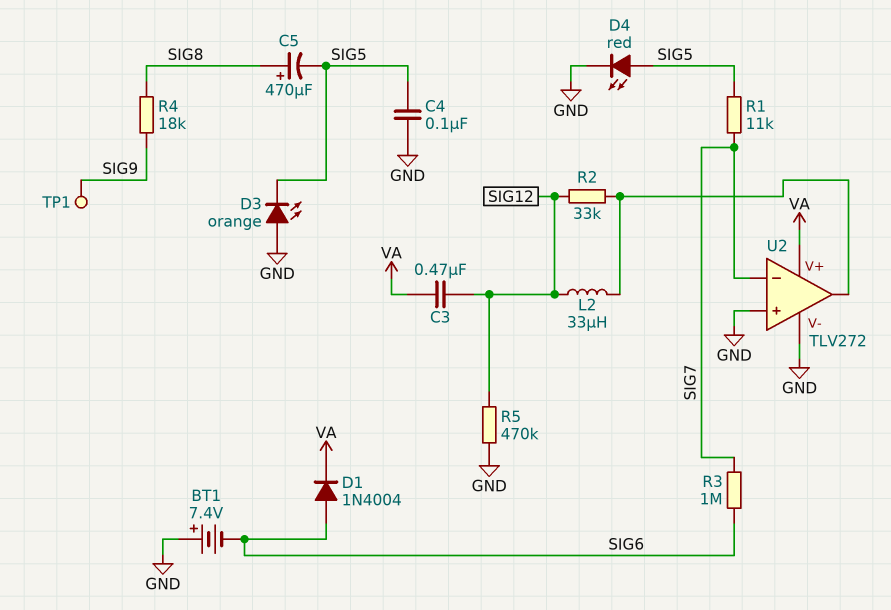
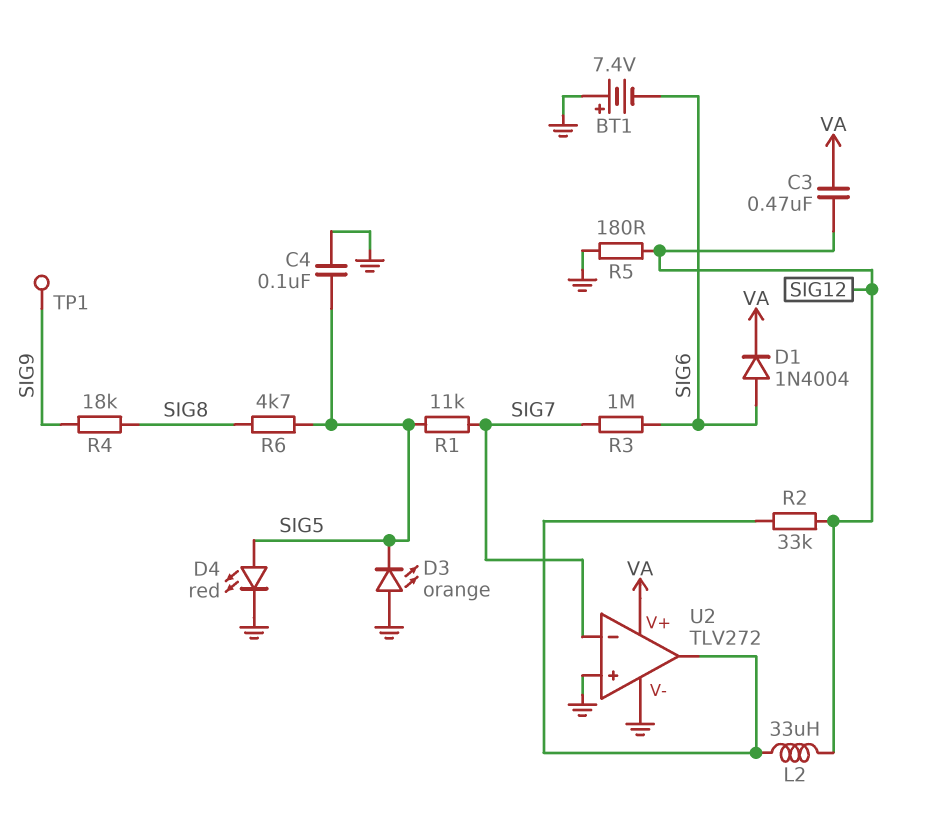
C5: 470uF (plus SIG8, minus SIG5) -> none
R5: 470k (GND, SIG12) -> 180 (GND, SIG12)
R6: none -> 4.7k (SIG5, SIG8)

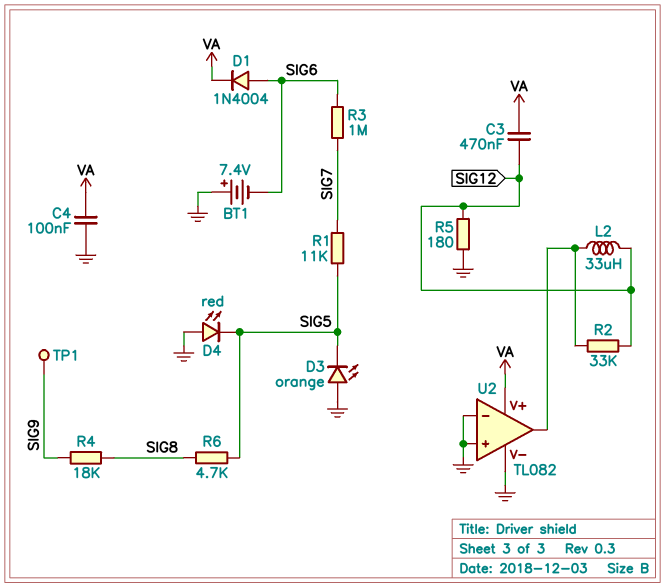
C4: 100nF (GND, SIG5) -> 100nF (GND, VA)
D4: LED red (A SIG5, K GND) -> LED red (A GND, K SIG5)
U2: TLV272 -> TL082
U2 pin in-: SIG7 -> GND

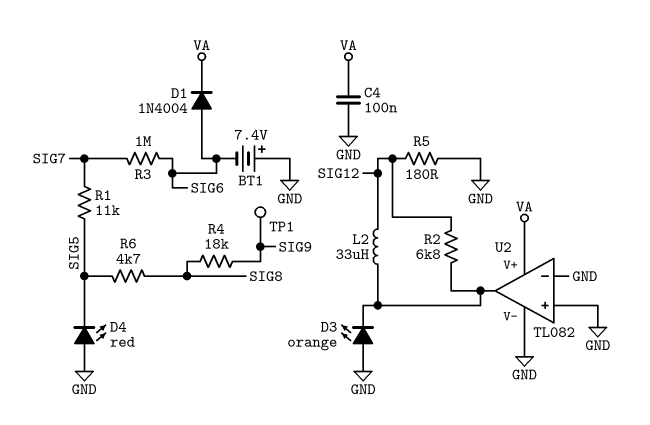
C3: 470nF (SIG12, VA) -> none
D3: LED orange (A GND, K SIG5) -> LED orange (A GND, K U2/out)
R2: 33k (SIG12, U2/out) -> 6.8k (SIG12, U2/out)

